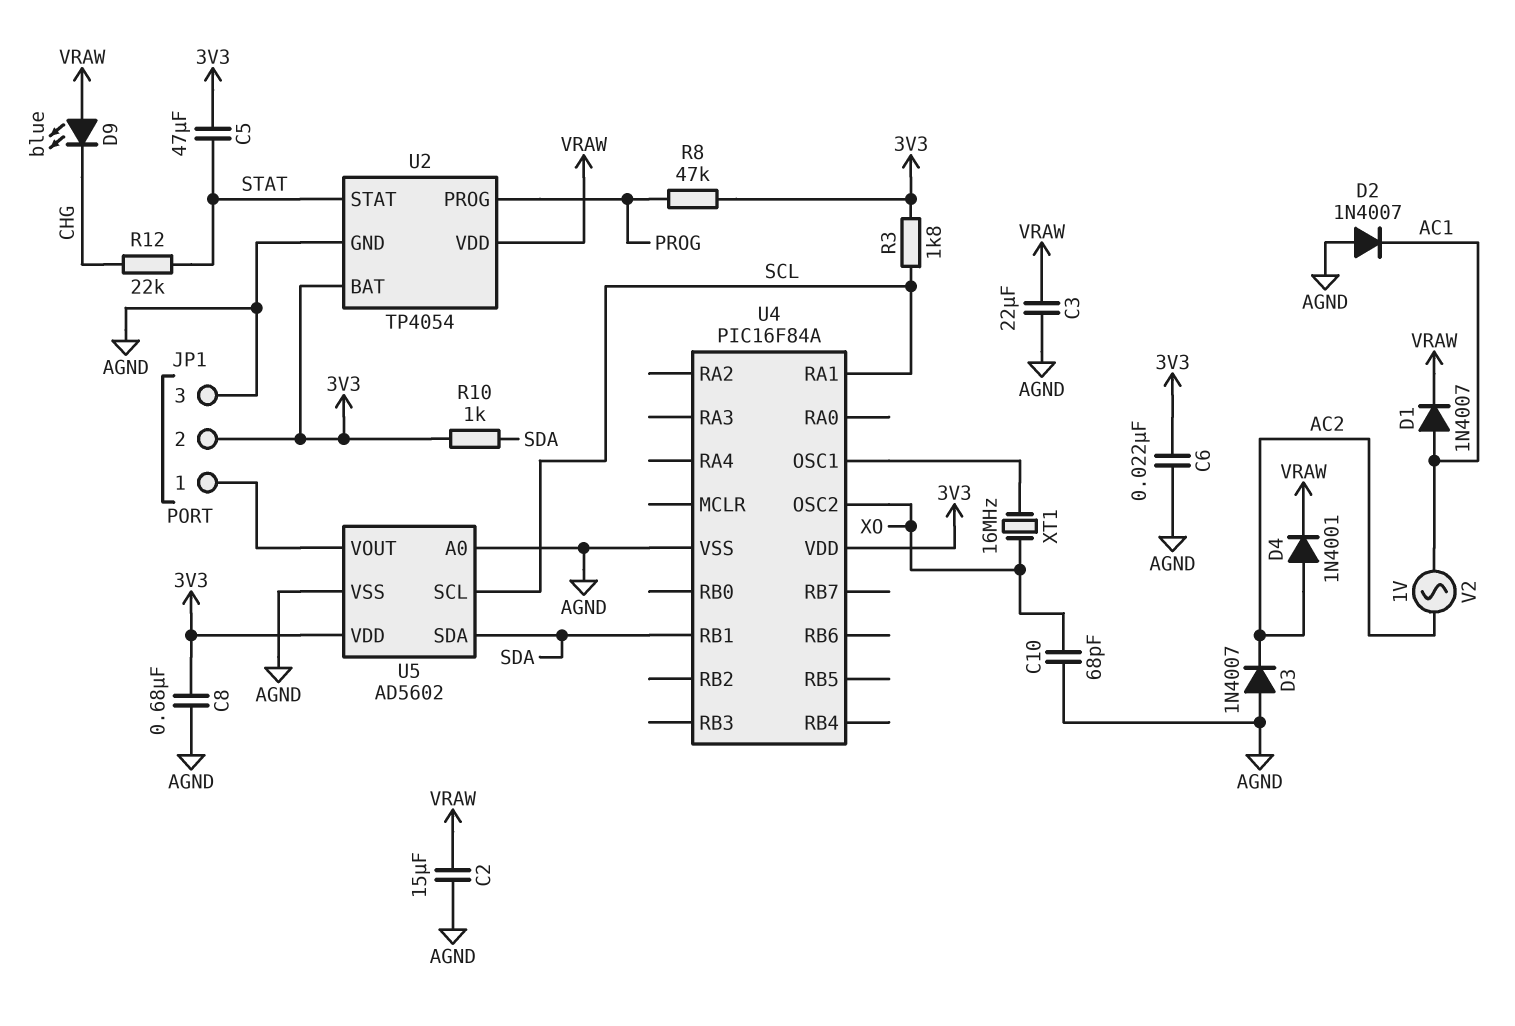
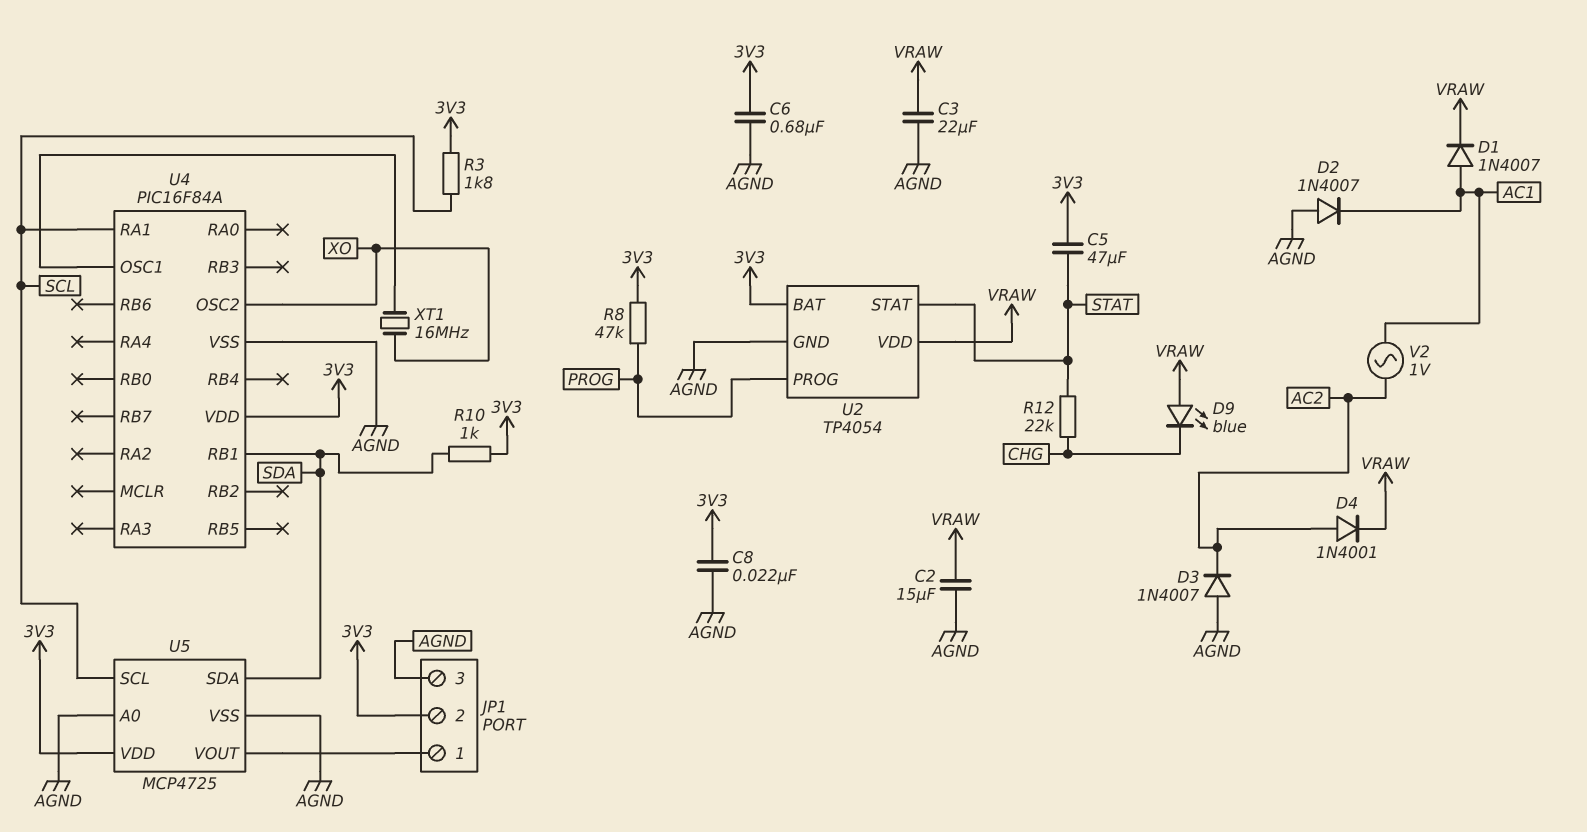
C6: 22nF (3V3, AGND) -> 680nF (3V3, AGND)
C8: 680nF (3V3, AGND) -> 22nF (3V3, AGND)
C10: 68pF (AGND, XO) -> none
U5: AD5602 -> MCP4725

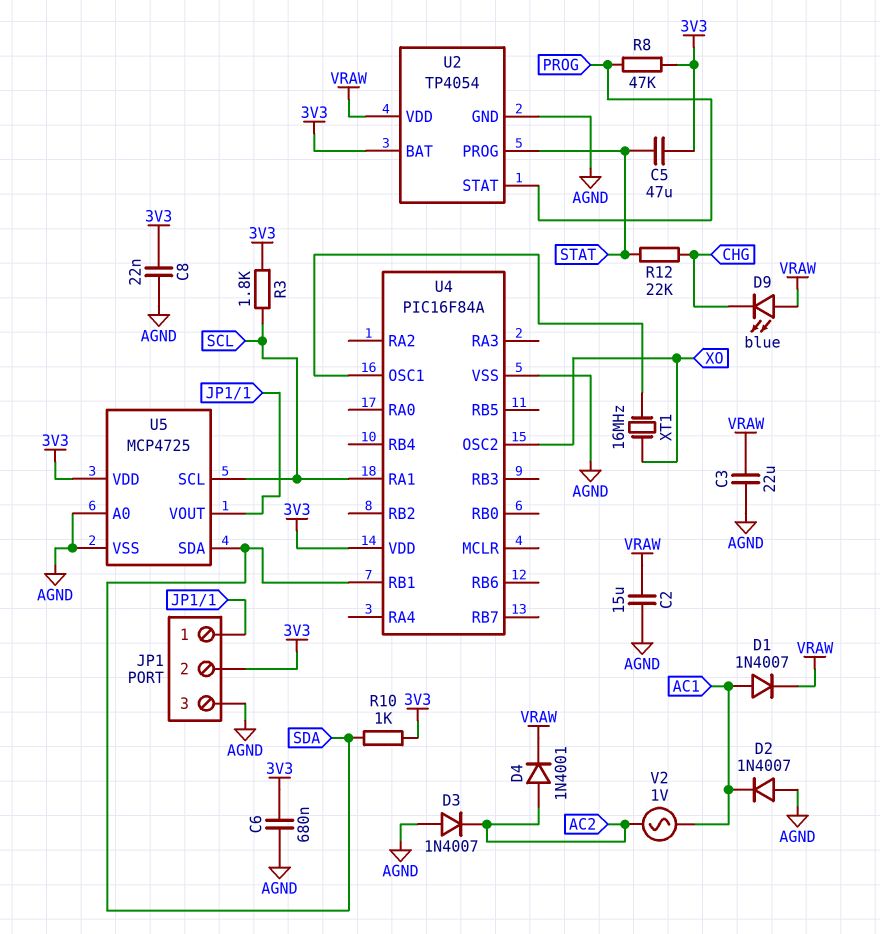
U2 pin PROG: PROG -> STAT
U2 pin STAT: STAT -> PROG

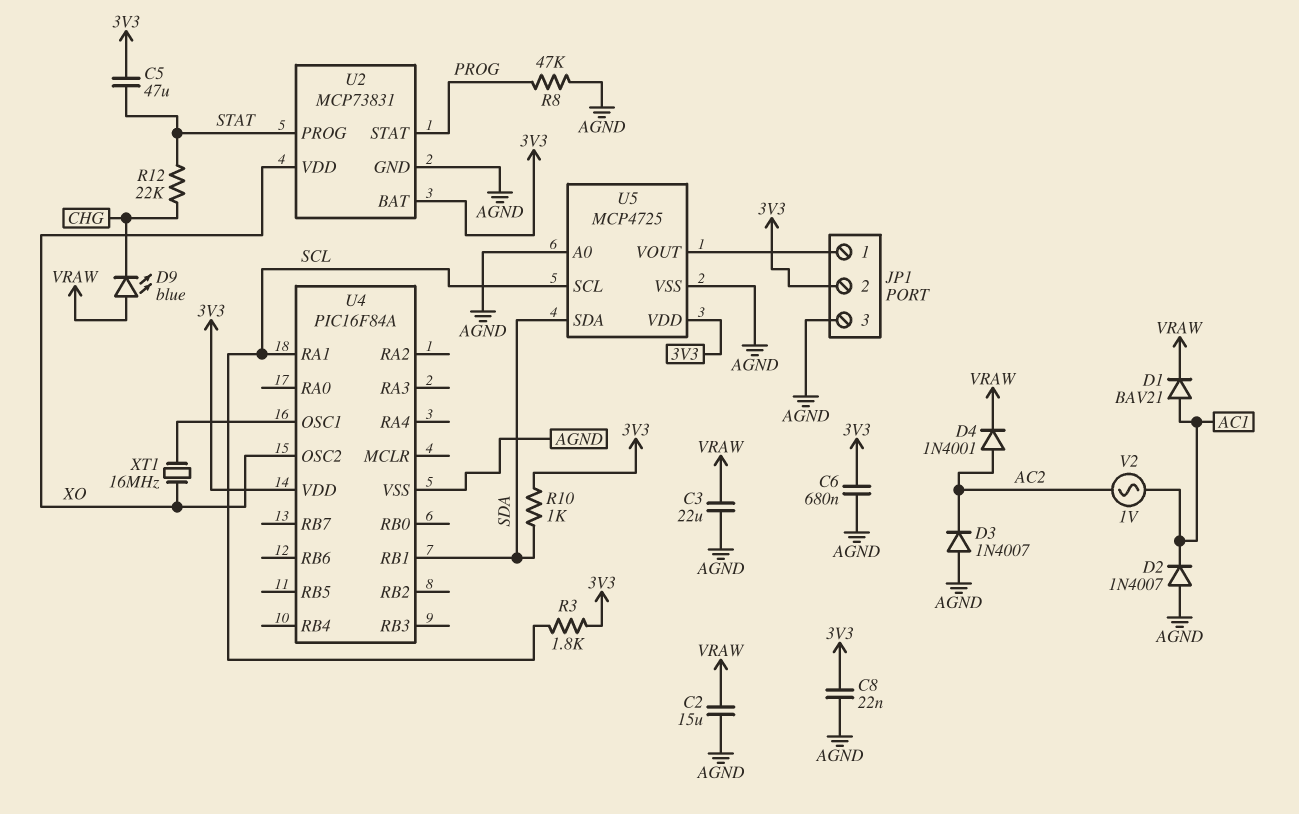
D1: diode 1N4007 (A AC1, K VRAW) -> diode BAV21 (A AC1, K VRAW)
R8: 47k (3V3, PROG) -> 47k (AGND, PROG)
U2: TP4054 -> MCP73831
U2 pin VDD: VRAW -> XO

